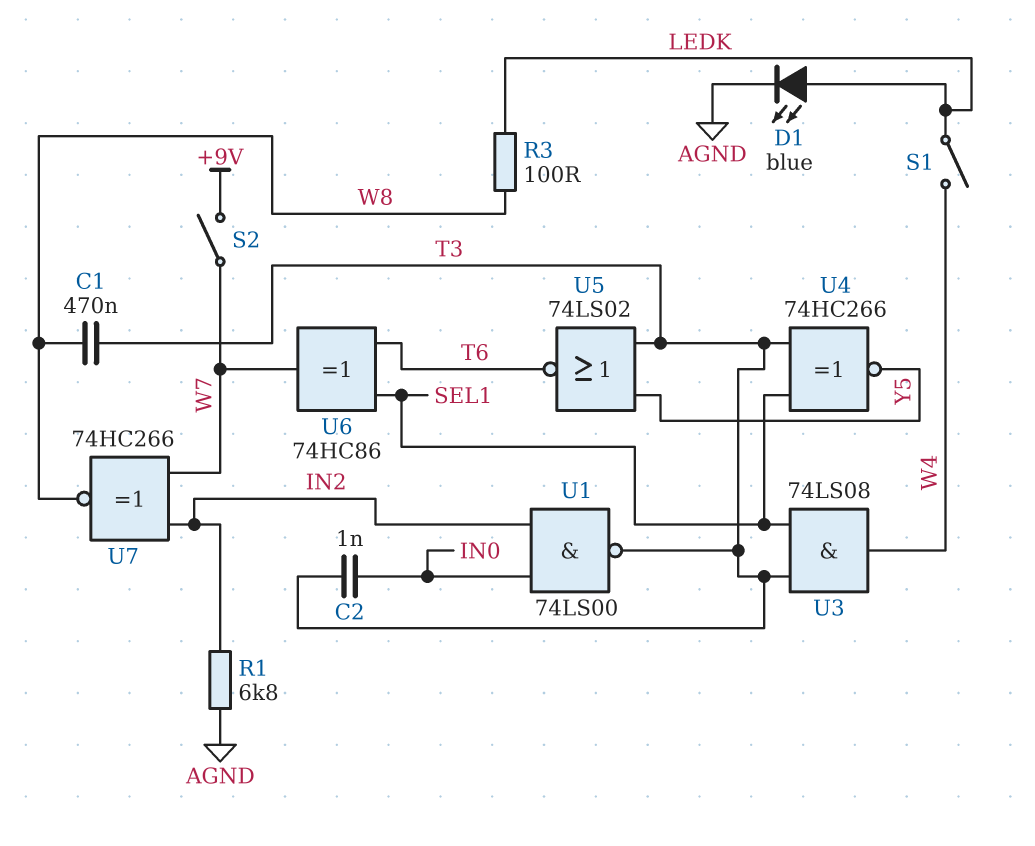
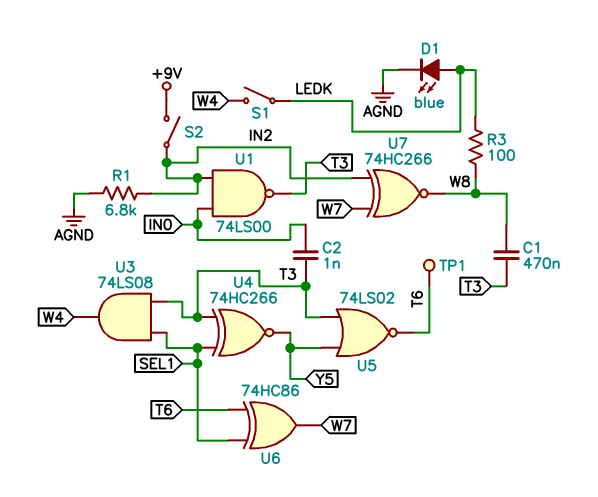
S2: switch (+9V, W7) -> switch (+9V, IN2)
TP1: none -> test point (T6)

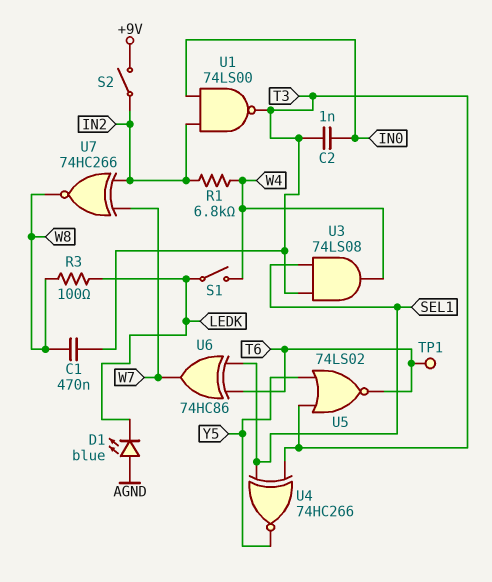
D1: LED blue (A LEDK, K AGND) -> LED blue (A AGND, K LEDK)
R1: 6.8k (AGND, IN2) -> 6.8k (IN2, W4)

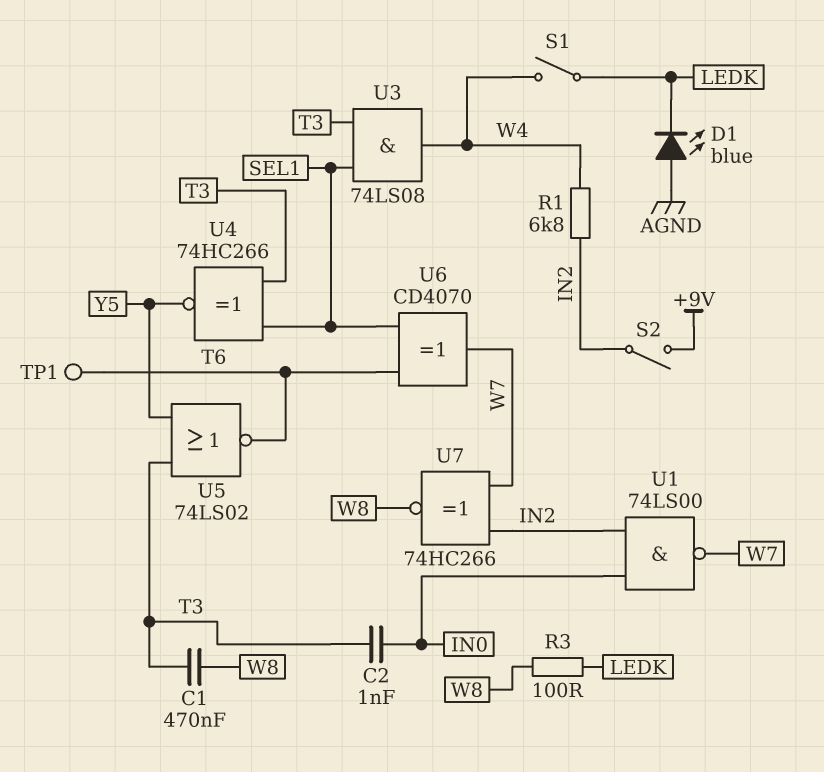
U1: NAND 74LS00 (in IN0, in IN2, out T3) -> NAND 74LS00 (in IN0, in IN2, out W7)
U6: XOR 74HC86 (in SEL1, in T6, out W7) -> XOR CD4070 (in SEL1, in T6, out W7)

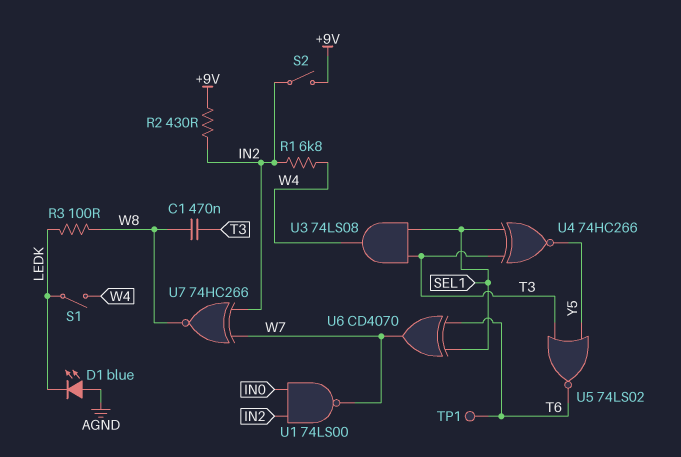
C2: 1nF (IN0, T3) -> none
R2: none -> 430 (+9V, IN2)

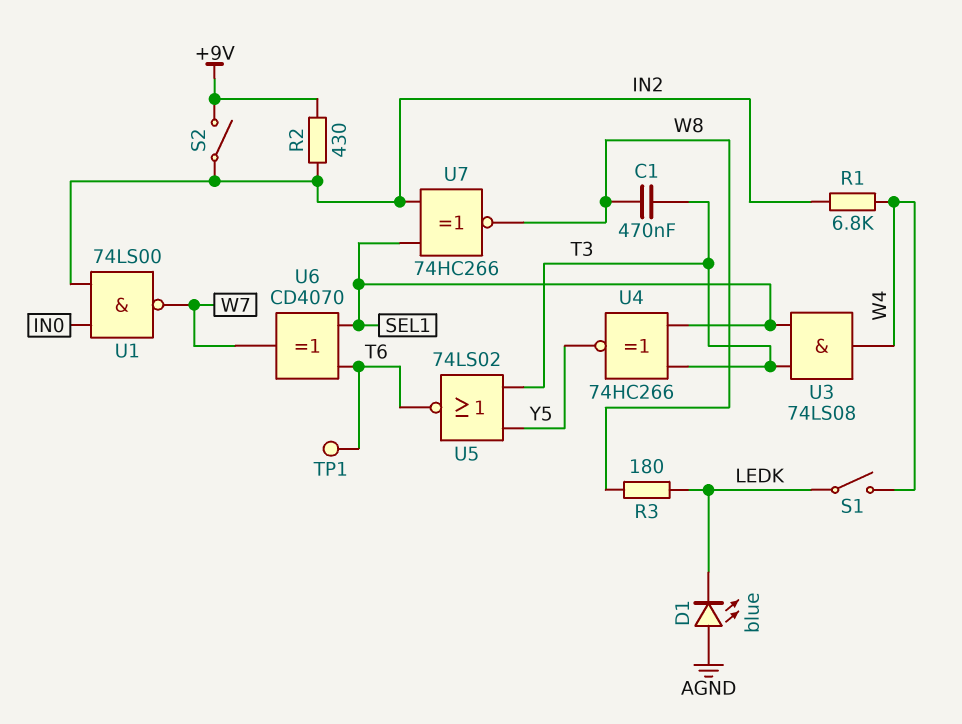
R3: 100 (LEDK, W8) -> 180 (LEDK, W8)
U7: XNOR 74HC266 (in IN2, in W7, out W8) -> XNOR 74HC266 (in IN2, in SEL1, out W8)

